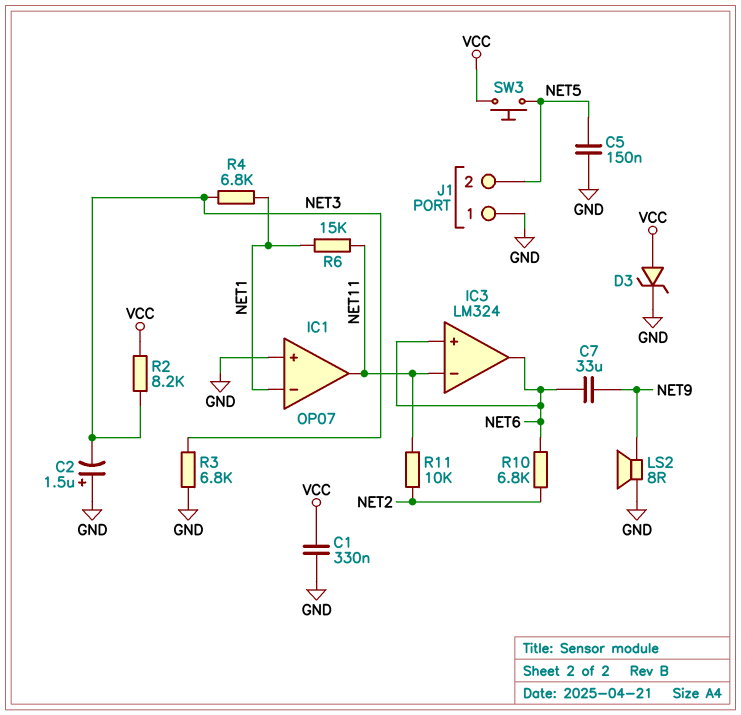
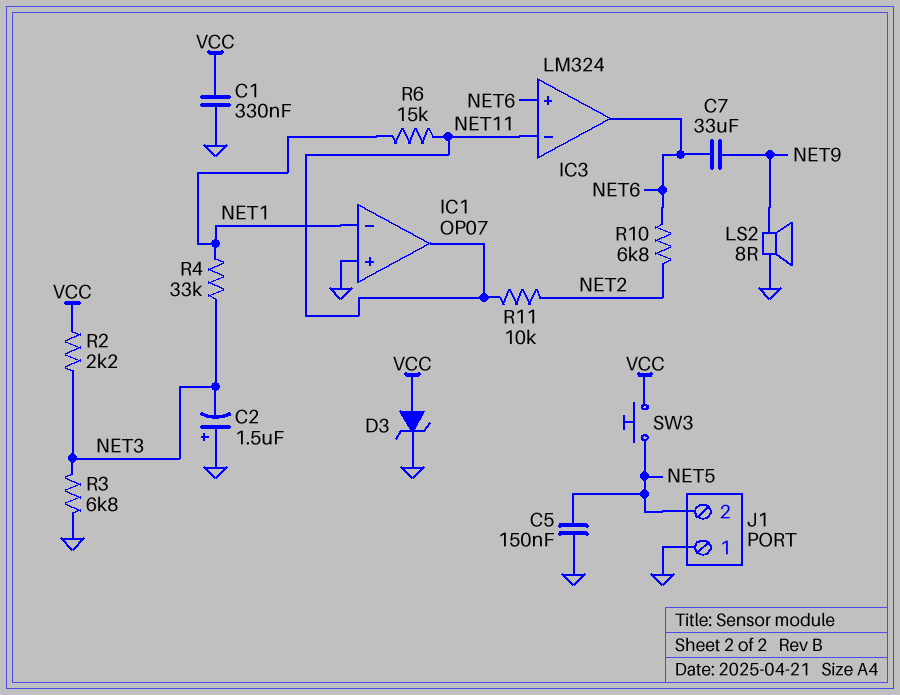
R2: 8.2k (NET3, VCC) -> 2.2k (NET3, VCC)
R4: 6.8k (NET1, NET3) -> 33k (NET1, NET3)

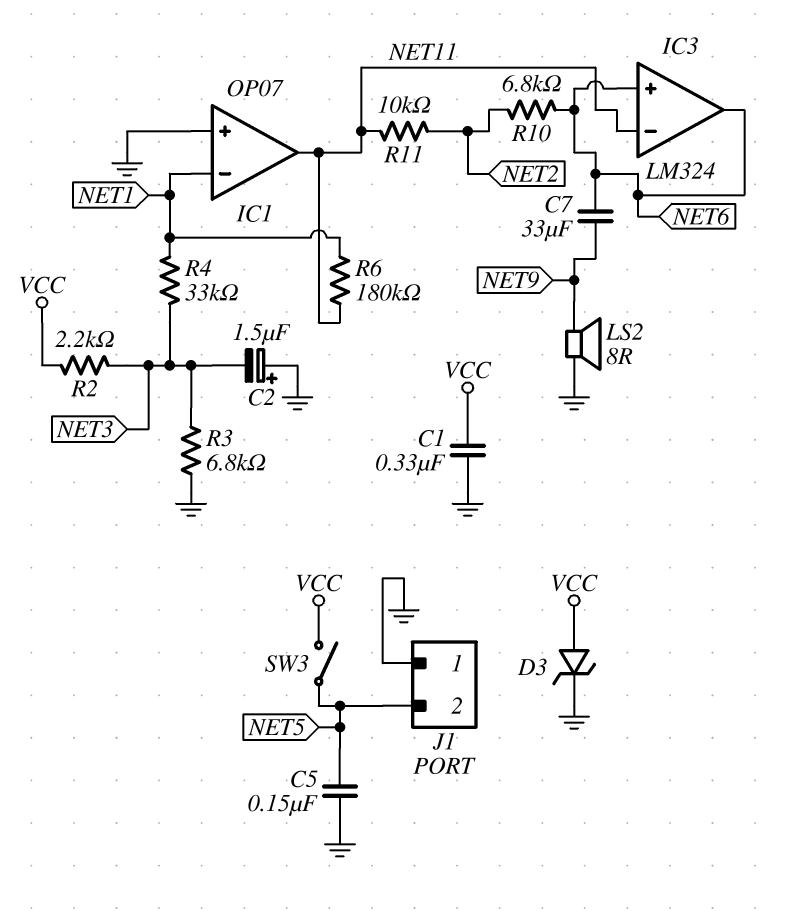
R6: 15k (NET1, NET11) -> 180k (NET1, NET11)
SW3: button (NET5, VCC) -> switch (NET5, VCC)

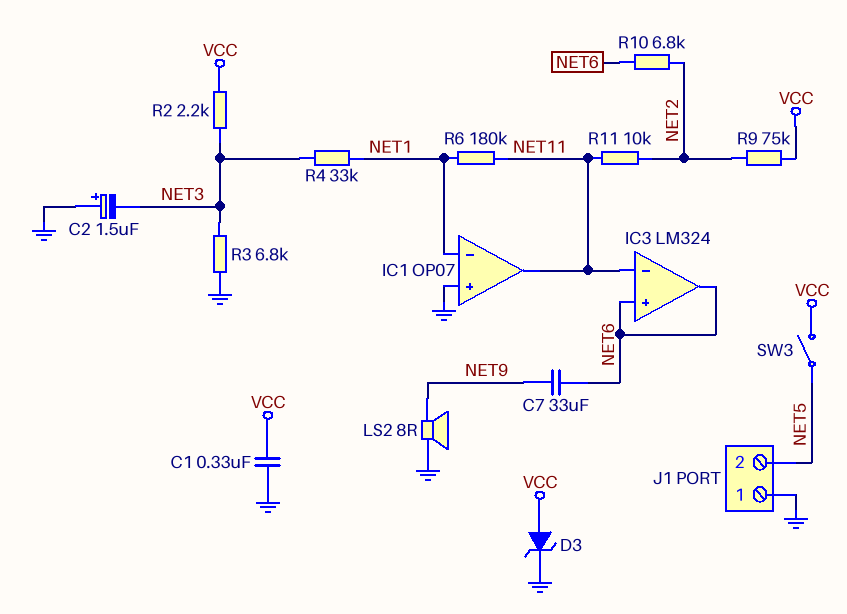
C5: 150nF (GND, NET5) -> none
R9: none -> 75k (NET2, VCC)

